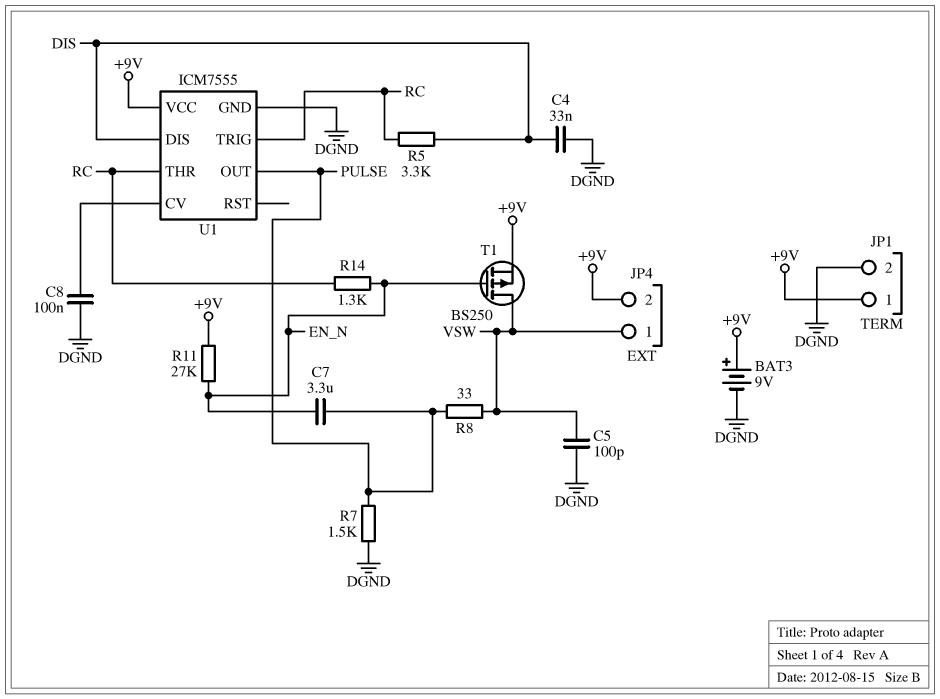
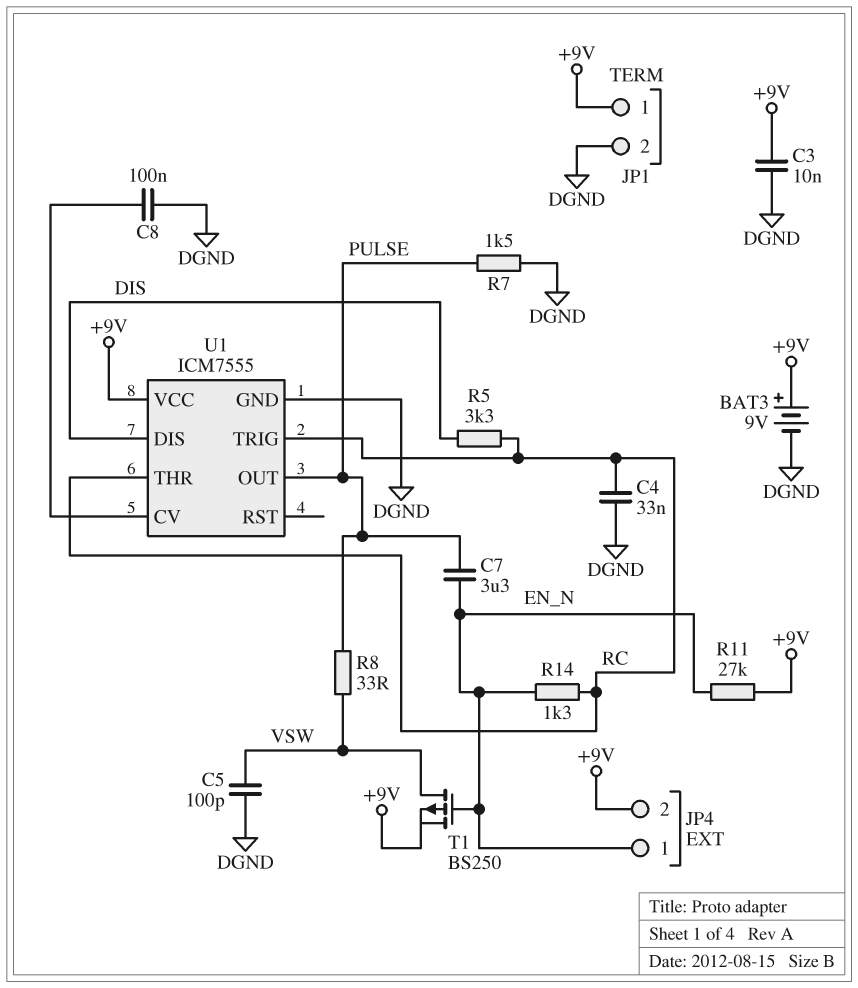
C3: none -> 10nF (+9V, DGND)
C4: 33nF (DGND, DIS) -> 33nF (DGND, RC)
JP4 pin 1: VSW -> EN_N

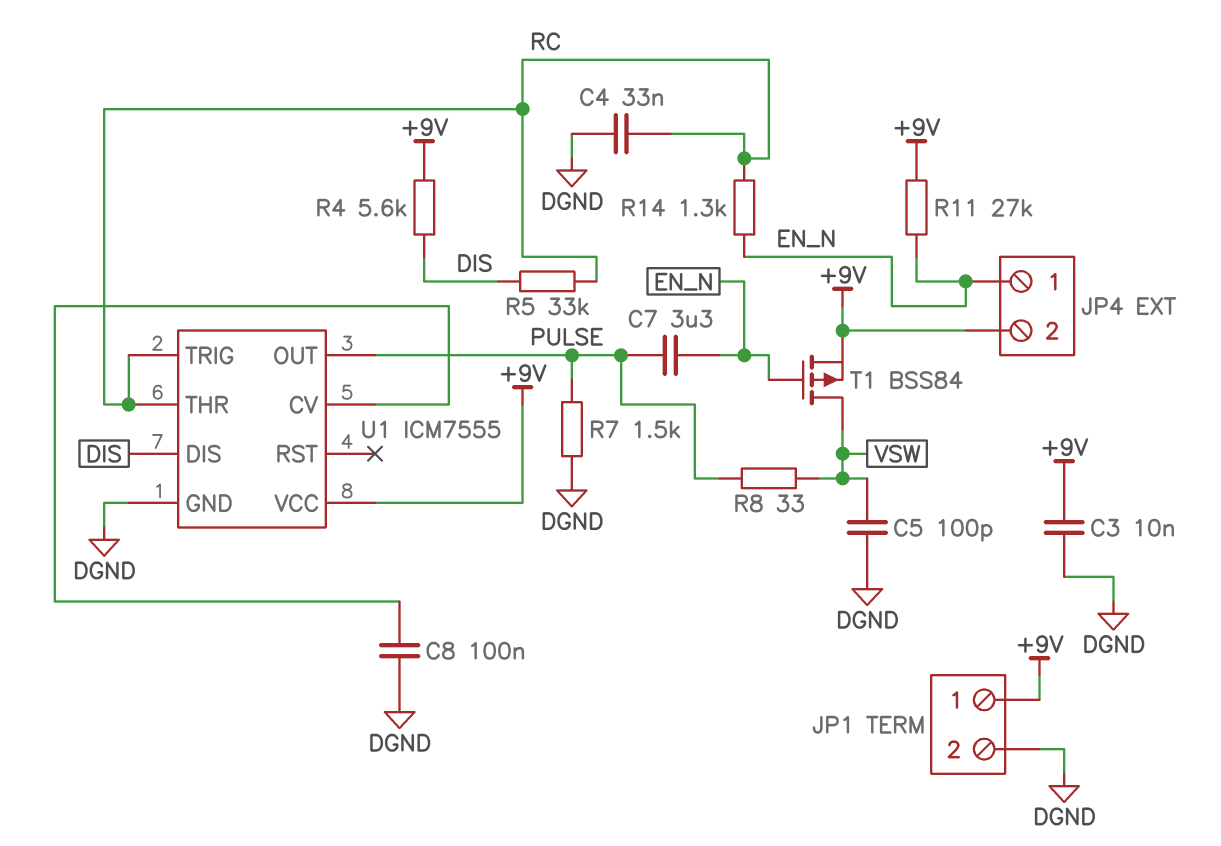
BAT3: 9V (plus +9V, minus DGND) -> none
R4: none -> 5.6k (+9V, DIS)
R5: 3.3k (DIS, RC) -> 33k (DIS, RC)
T1: PMOS BS250 (G EN_N, D VSW, S +9V) -> PMOS BSS84 (G EN_N, D VSW, S +9V)

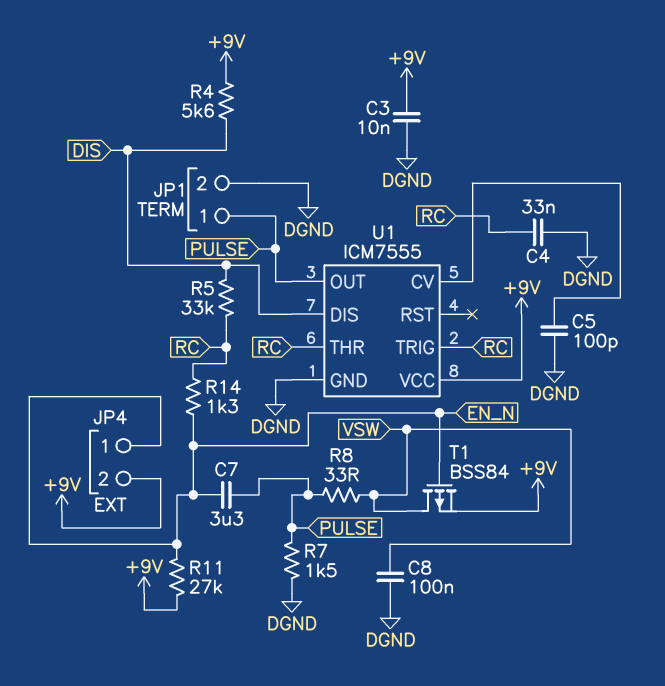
C5: 100pF (DGND, VSW) -> 100pF (DGND, U1/CV)
C8: 100nF (DGND, U1/CV) -> 100nF (DGND, VSW)
JP1 pin 1: +9V -> PULSE

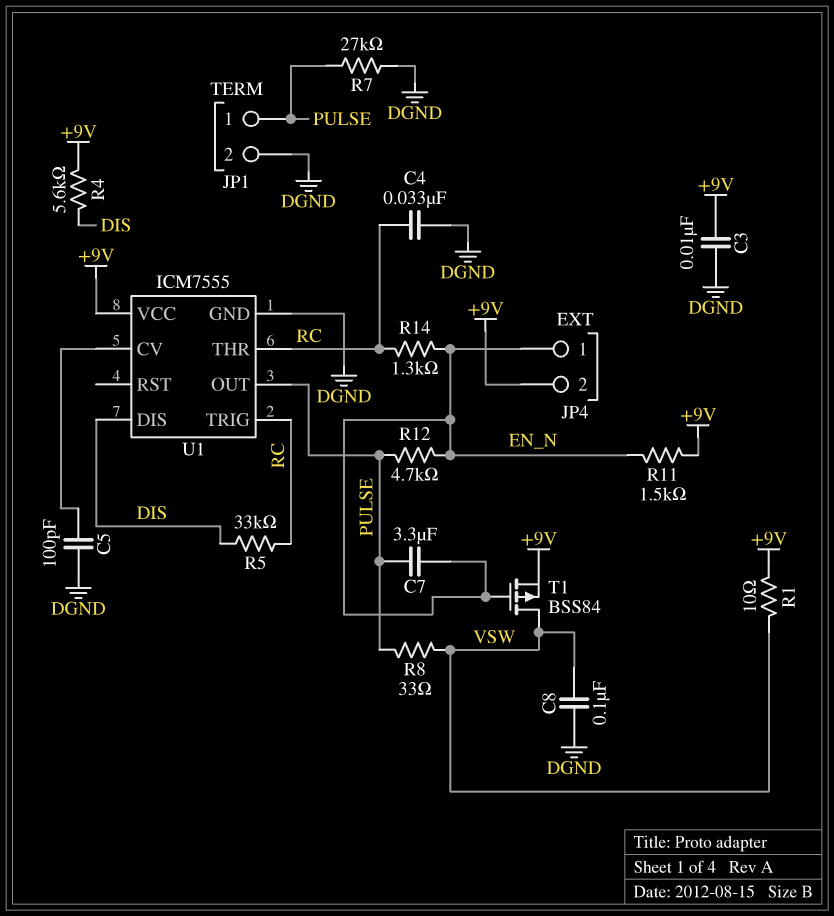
R1: none -> 10 (+9V, VSW)
R7: 1.5k (DGND, PULSE) -> 27k (DGND, PULSE)
R11: 27k (+9V, EN_N) -> 1.5k (+9V, EN_N)
R12: none -> 4.7k (EN_N, PULSE)

